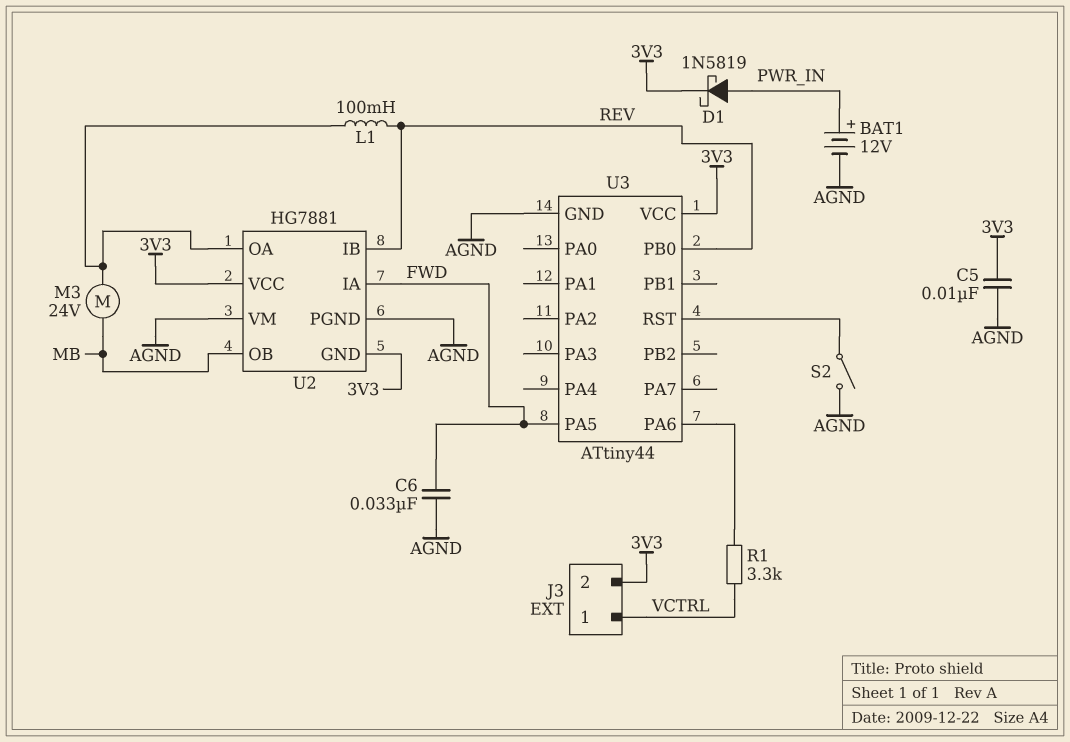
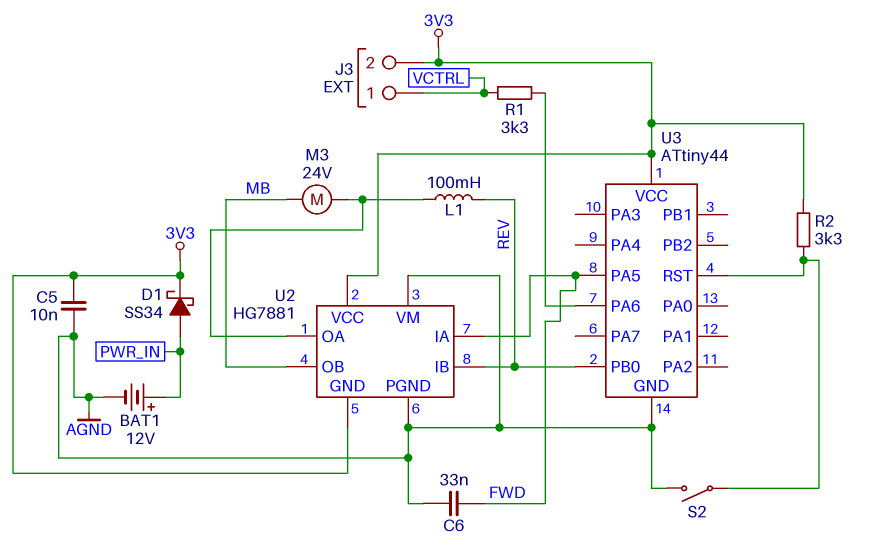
D1: schottky 1N5819 (A PWR_IN, K 3V3) -> schottky SS34 (A PWR_IN, K 3V3)
R2: none -> 3.3k (3V3, U3/RST)

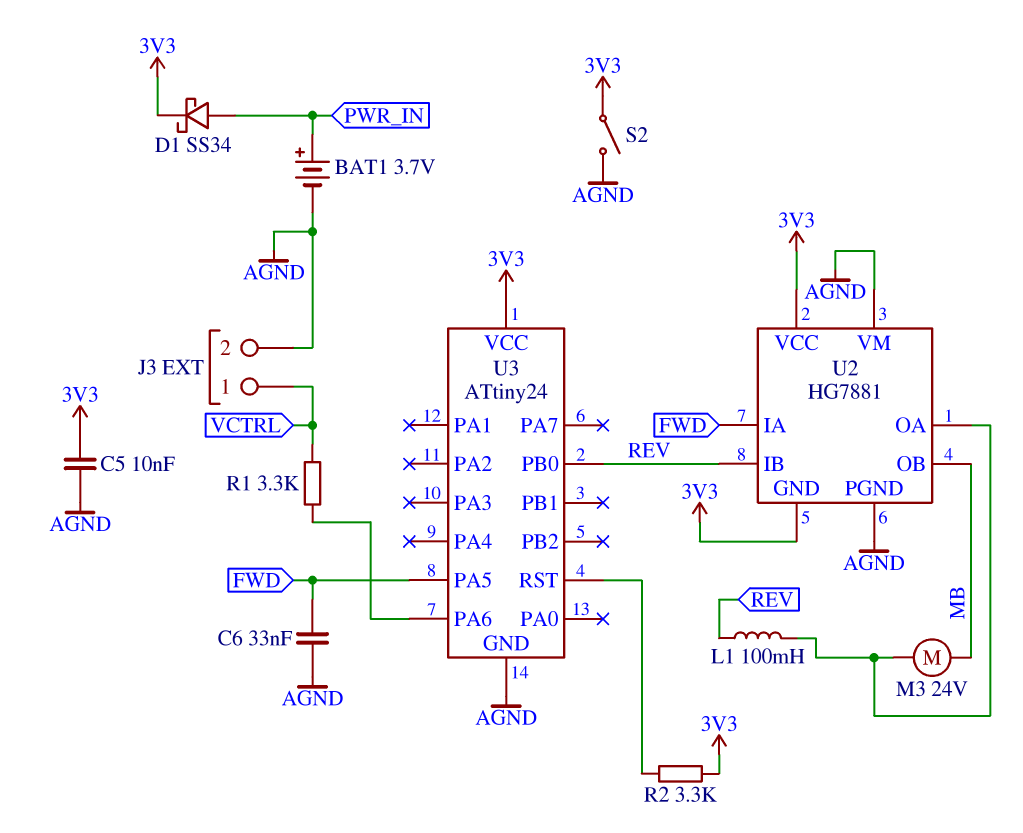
BAT1: 12V (plus PWR_IN, minus AGND) -> 3.7V (plus PWR_IN, minus AGND)
J3 pin 2: 3V3 -> AGND
S2: switch (AGND, U3/RST) -> switch (3V3, AGND)
U3: ATtiny44 -> ATtiny24

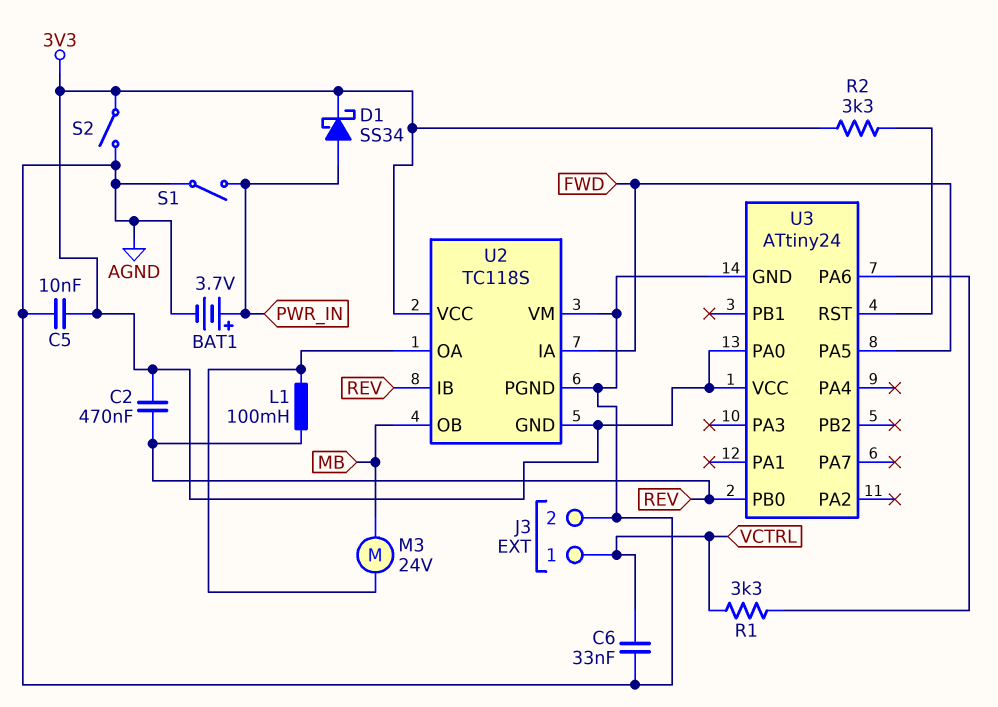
C2: none -> 470nF (3V3, REV)
C6: 33nF (AGND, FWD) -> 33nF (AGND, VCTRL)
S1: none -> switch (AGND, PWR_IN)
U2: HG7881 -> TC118S
U3 pin PA0: none -> 3V3

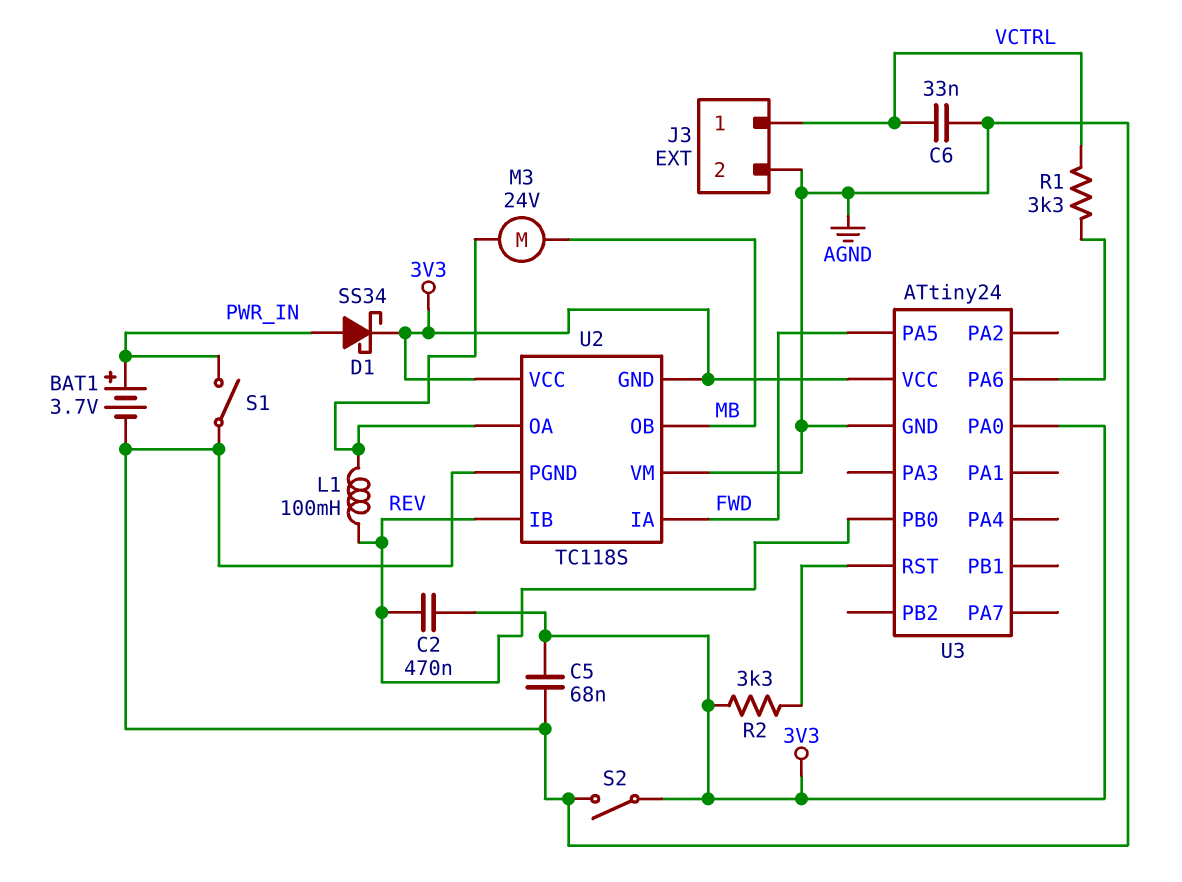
C5: 10nF (3V3, AGND) -> 68nF (3V3, AGND)

